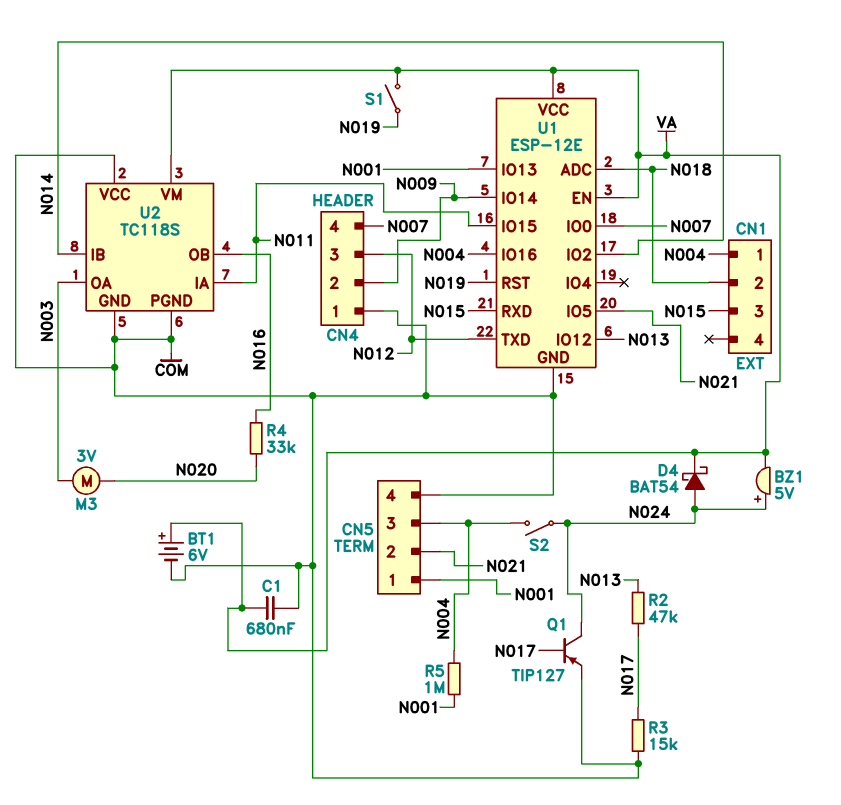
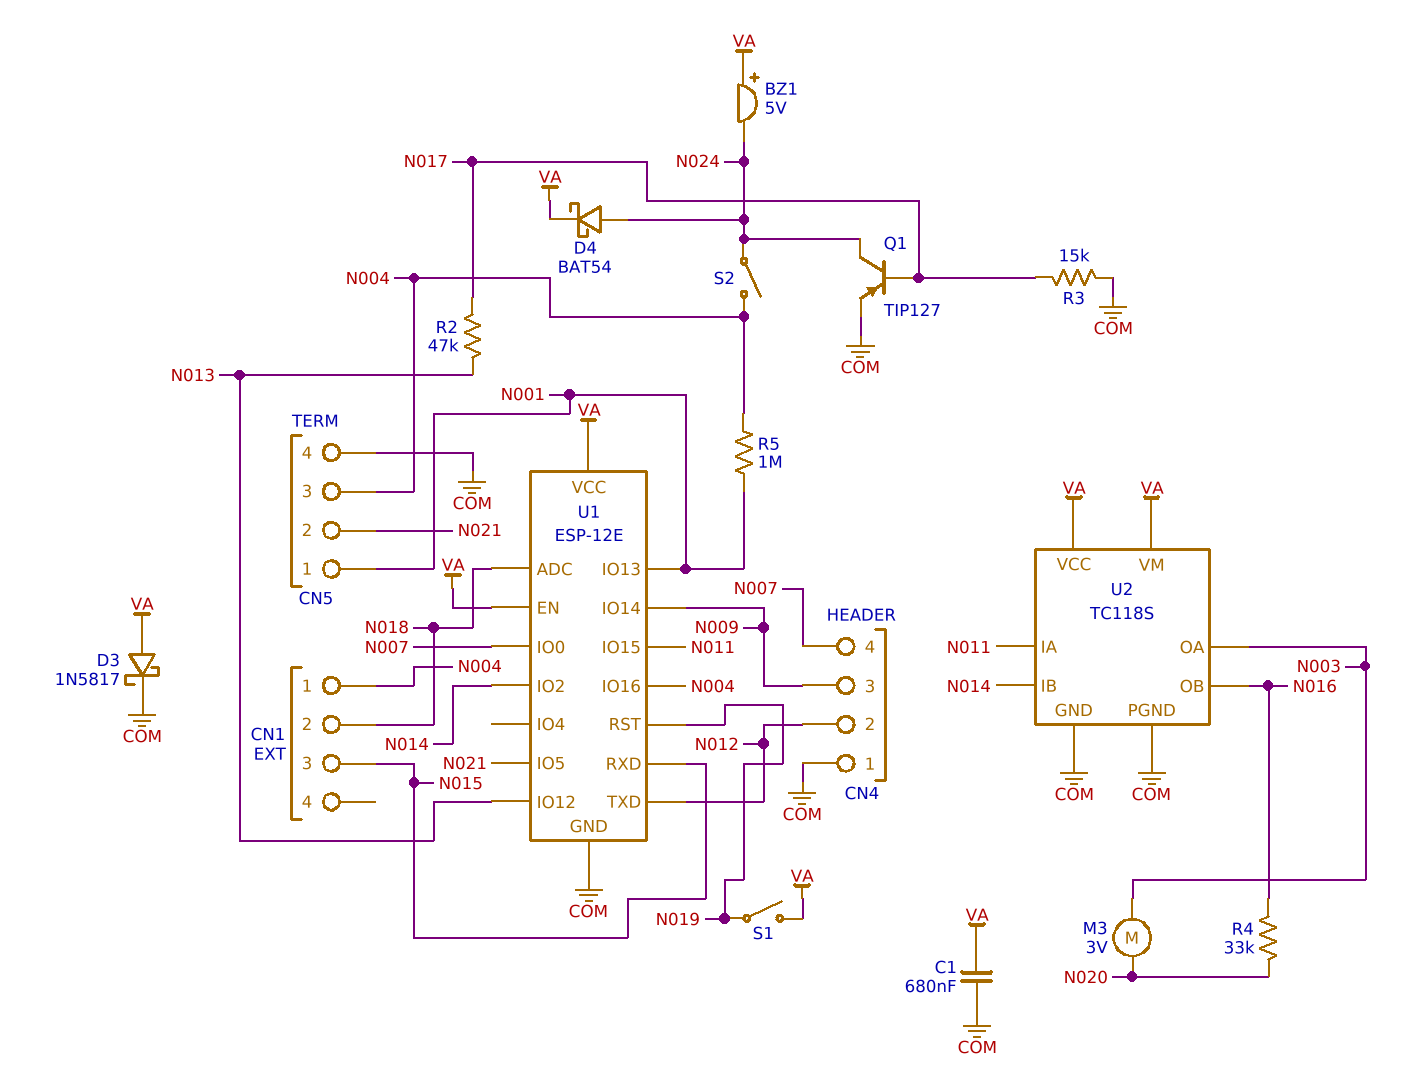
BT1: 6V (plus VA, minus COM) -> none
BZ1: buzzer 5V (plus N024, minus VA) -> buzzer 5V (plus VA, minus N024)
CN4 pin 2: N009 -> N012
CN4 pin 3: N012 -> N009
D3: none -> schottky 1N5817 (A VA, K COM)
U2 pin VCC: COM -> VA

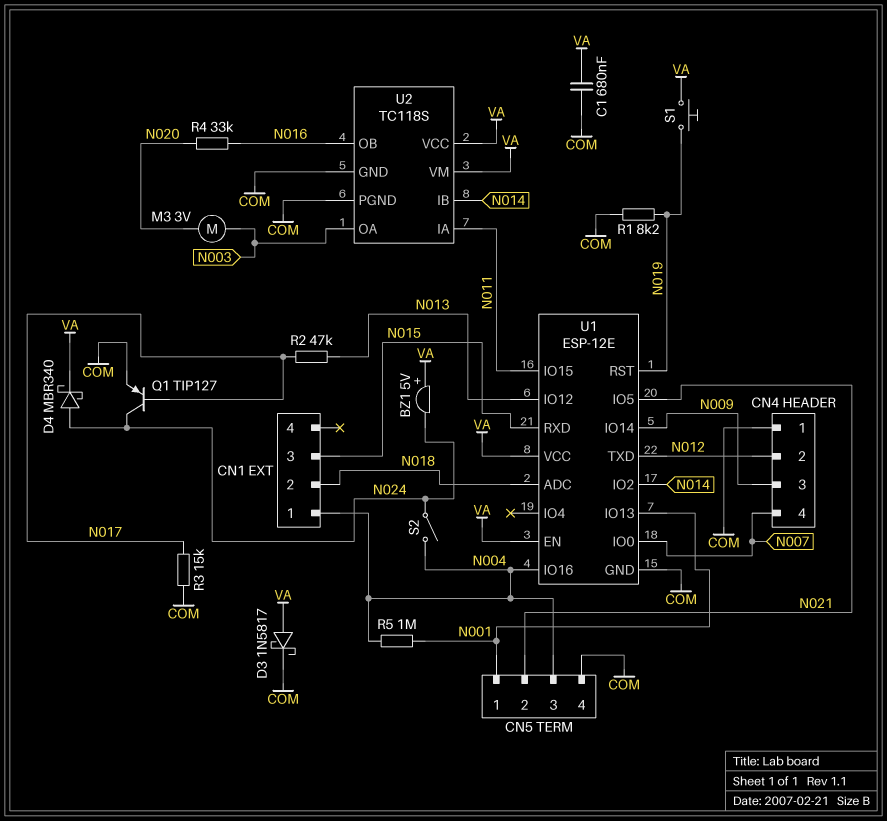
D4: schottky BAT54 (A N024, K VA) -> schottky MBR340 (A N024, K VA)
R1: none -> 8.2k (COM, N019)
S1: switch (N019, VA) -> button (N019, VA)

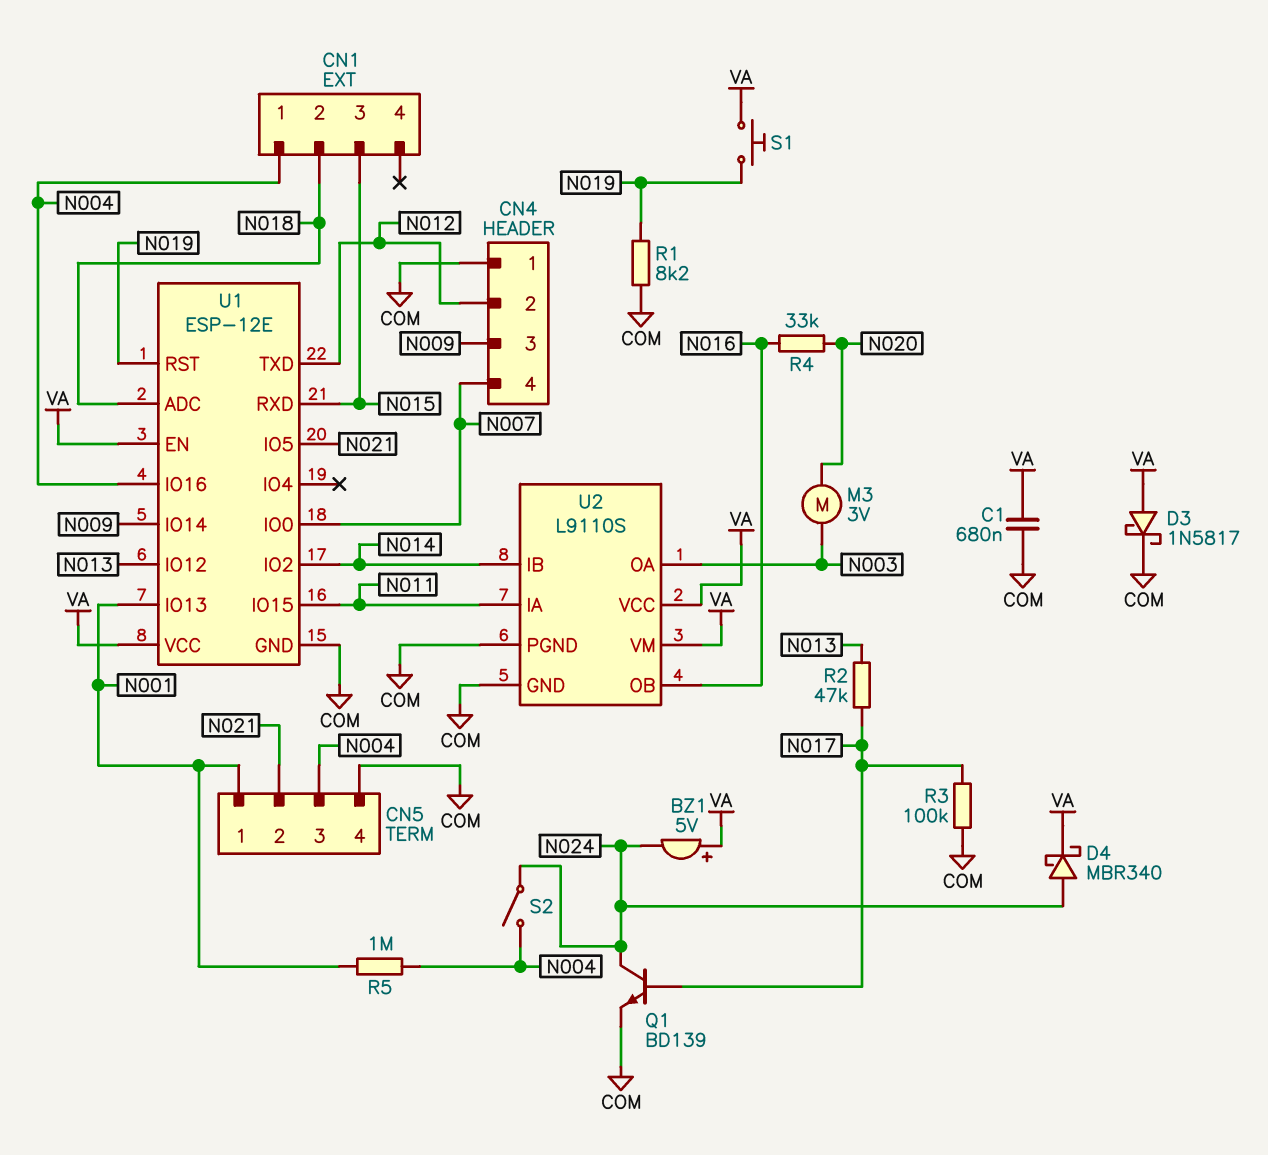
Q1: PNP TIP127 (B N017, C N024, E COM) -> NPN BD139 (B N017, C N024, E COM)
R3: 15k (COM, N017) -> 100k (COM, N017)
U2: TC118S -> L9110S

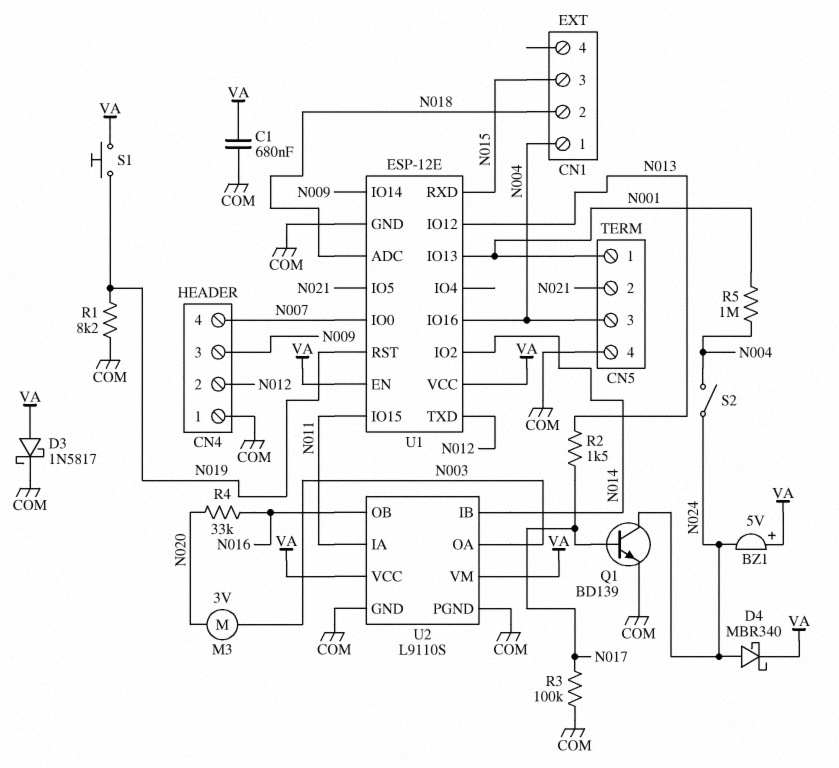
R2: 47k (N013, N017) -> 1.5k (N013, N017)

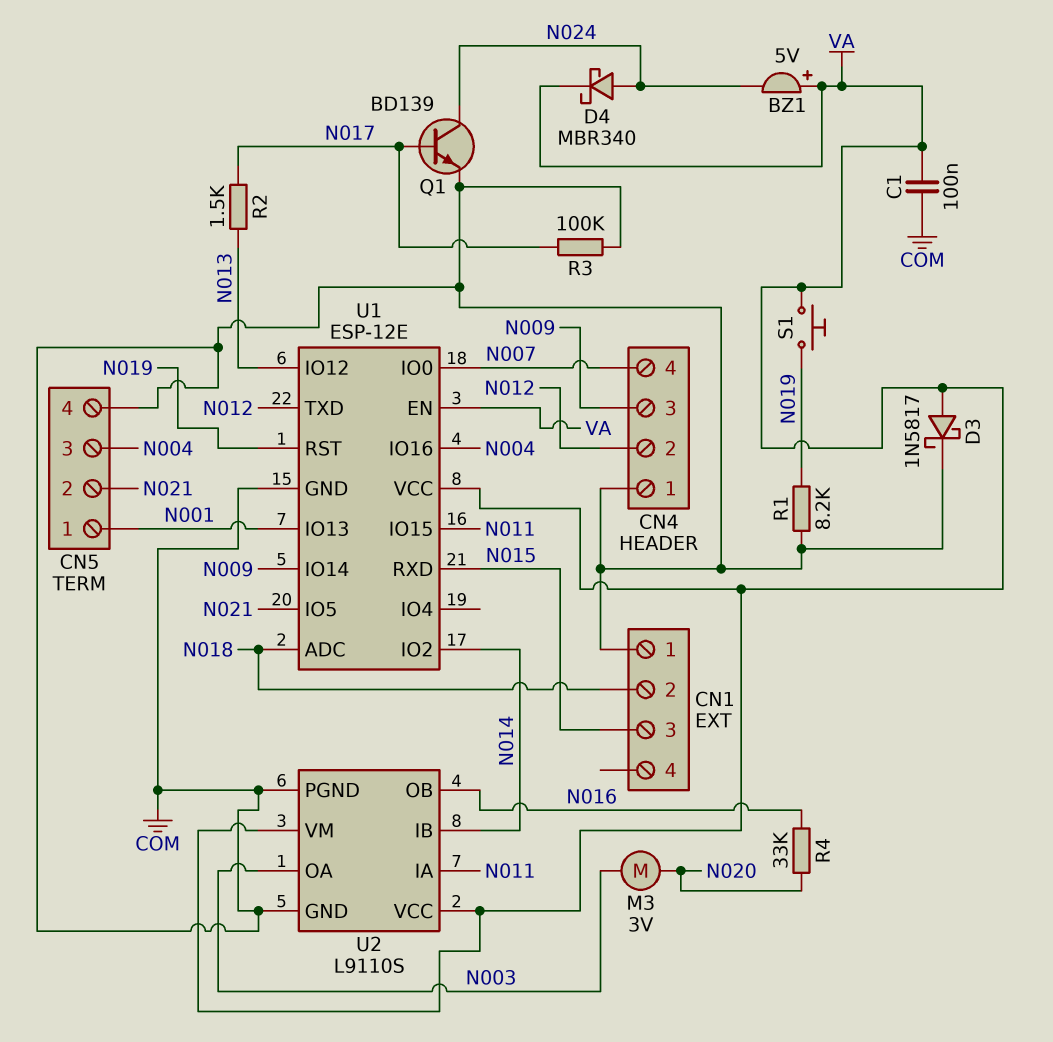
C1: 680nF (COM, VA) -> 100nF (COM, VA)
CN1 pin 1: N004 -> COM
R5: 1M (N001, N004) -> none
S2: switch (N004, N024) -> none

